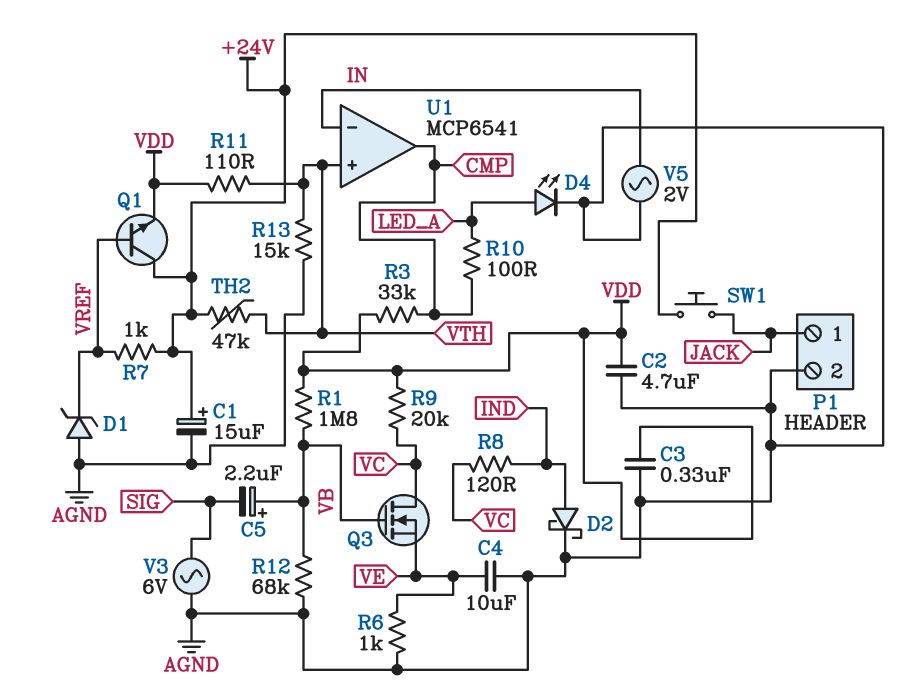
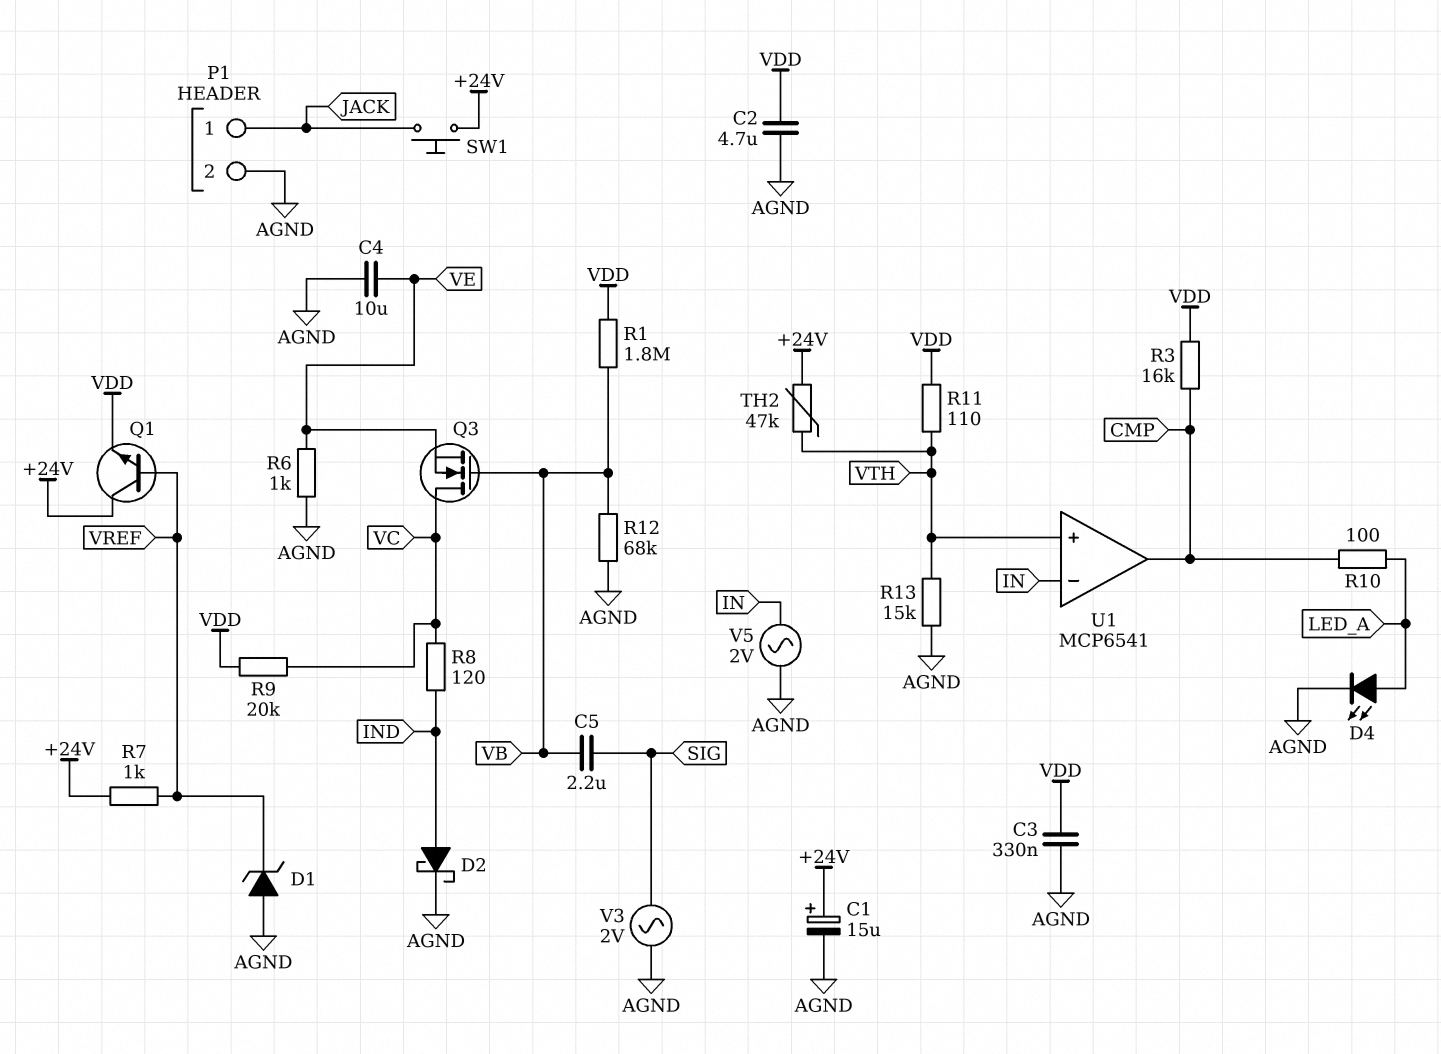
C5: 2.2uF (plus VB, minus SIG) -> 2.2uF (SIG, VB)
R3: 33k (CMP, VDD) -> 16k (CMP, VDD)
V3: AC 6V (AGND, SIG) -> AC 2V (AGND, SIG)

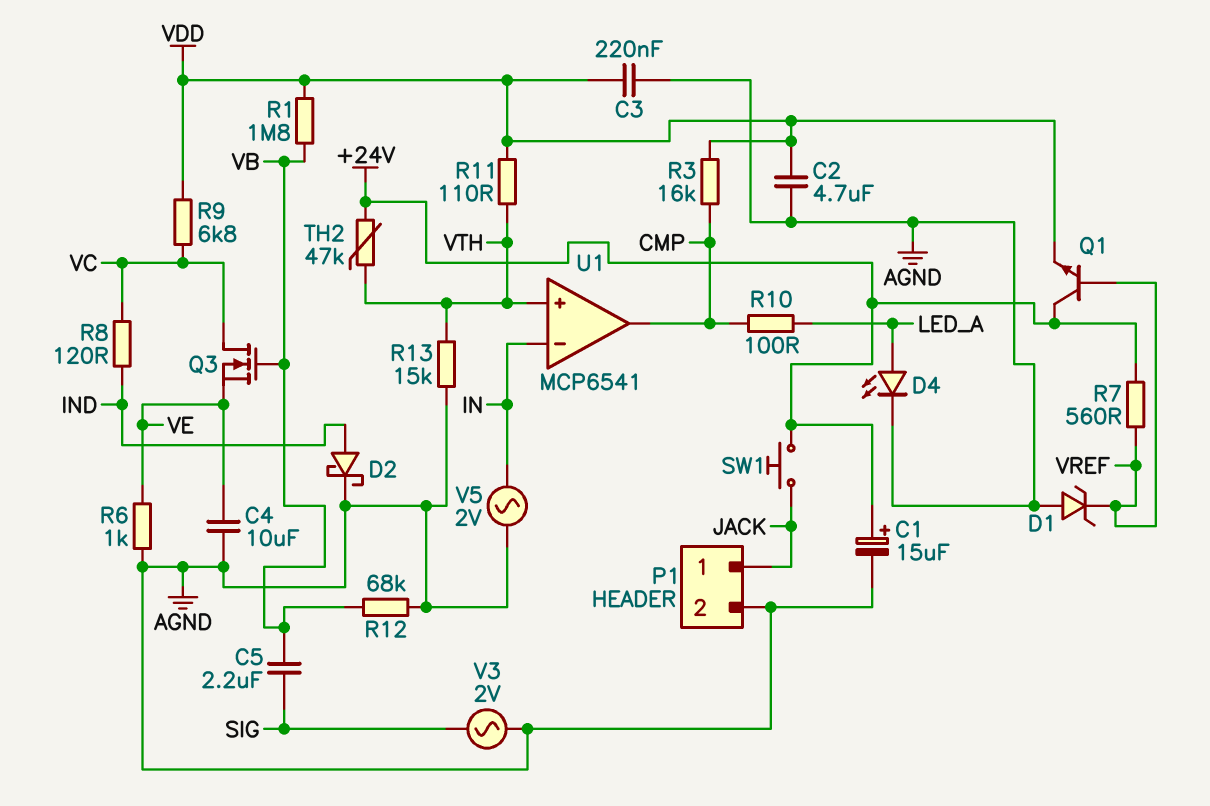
C3: 330nF (AGND, VDD) -> 220nF (AGND, VDD)
R7: 1k (+24V, VREF) -> 560 (+24V, VREF)
R9: 20k (VC, VDD) -> 6.8k (VC, VDD)

